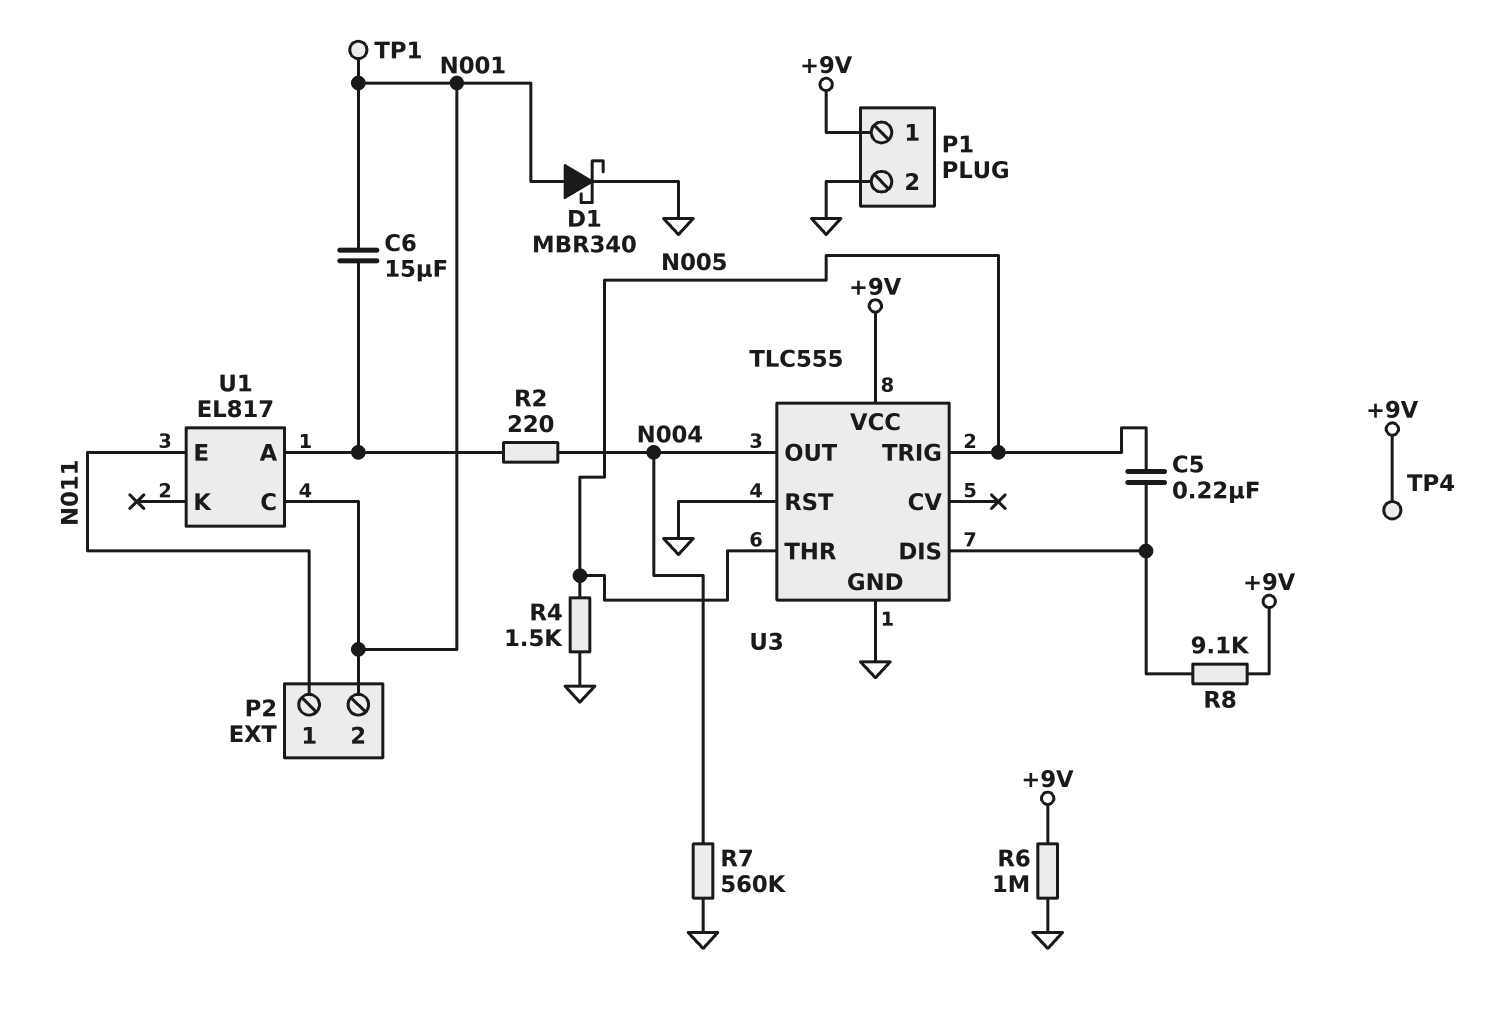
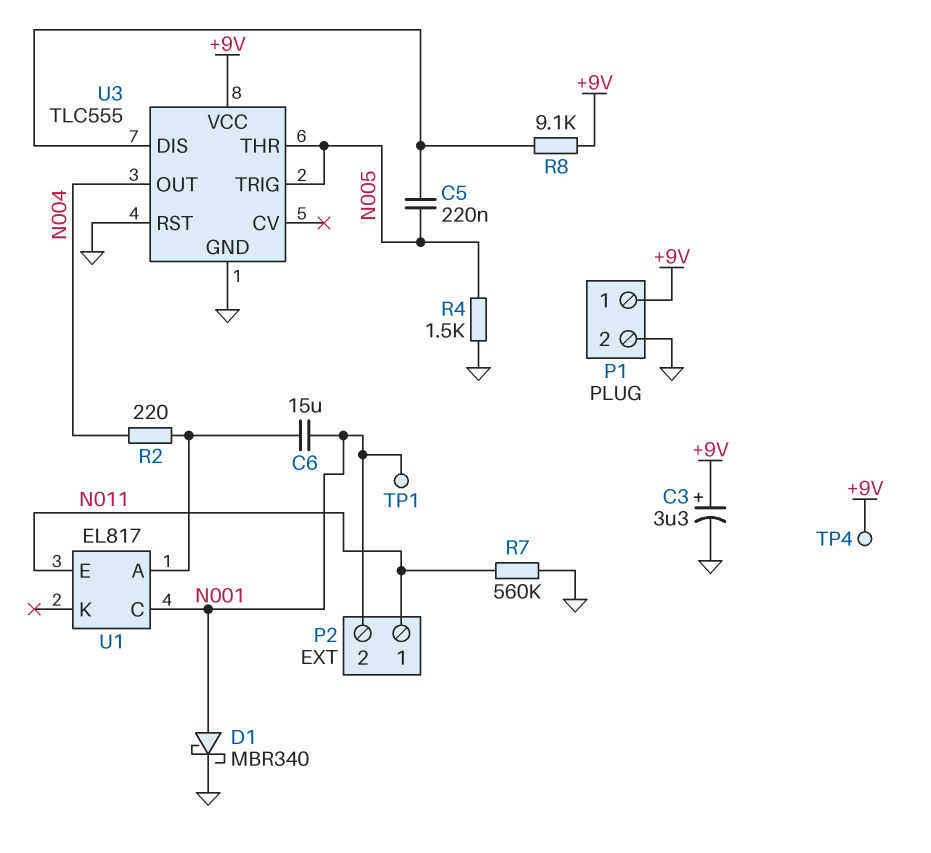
C3: none -> 3.3uF (plus +9V, minus GND)
R6: 1M (+9V, GND) -> none
R7: 560k (GND, N004) -> 560k (GND, N011)

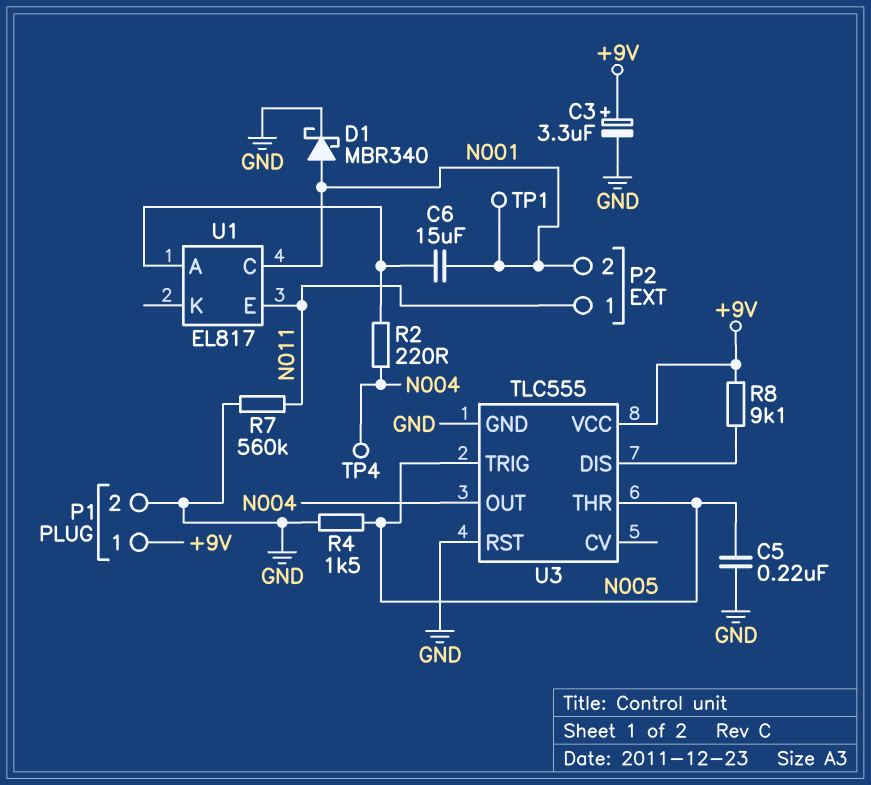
C5: 220nF (N005, U3/DIS) -> 220nF (GND, N005)
TP4: test point (+9V) -> test point (N004)

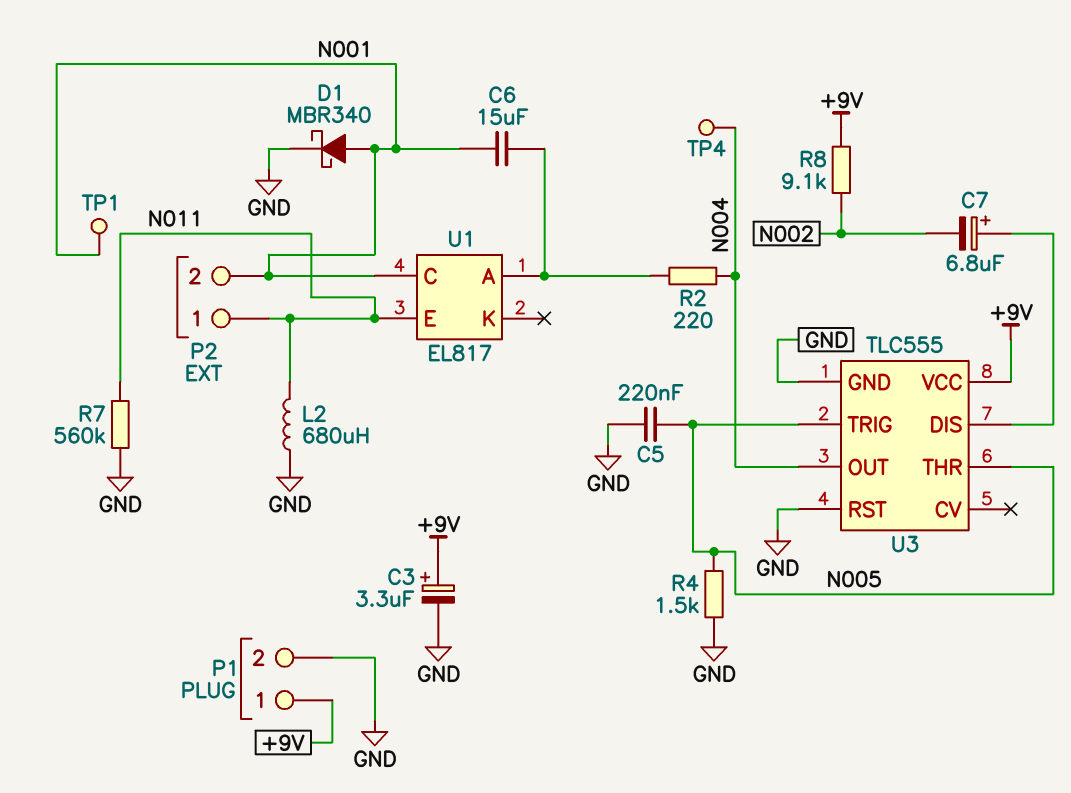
C7: none -> 6.8uF (plus U3/DIS, minus N002)
L2: none -> 680uH (GND, N011)
R8: 9.1k (+9V, U3/DIS) -> 9.1k (+9V, N002)

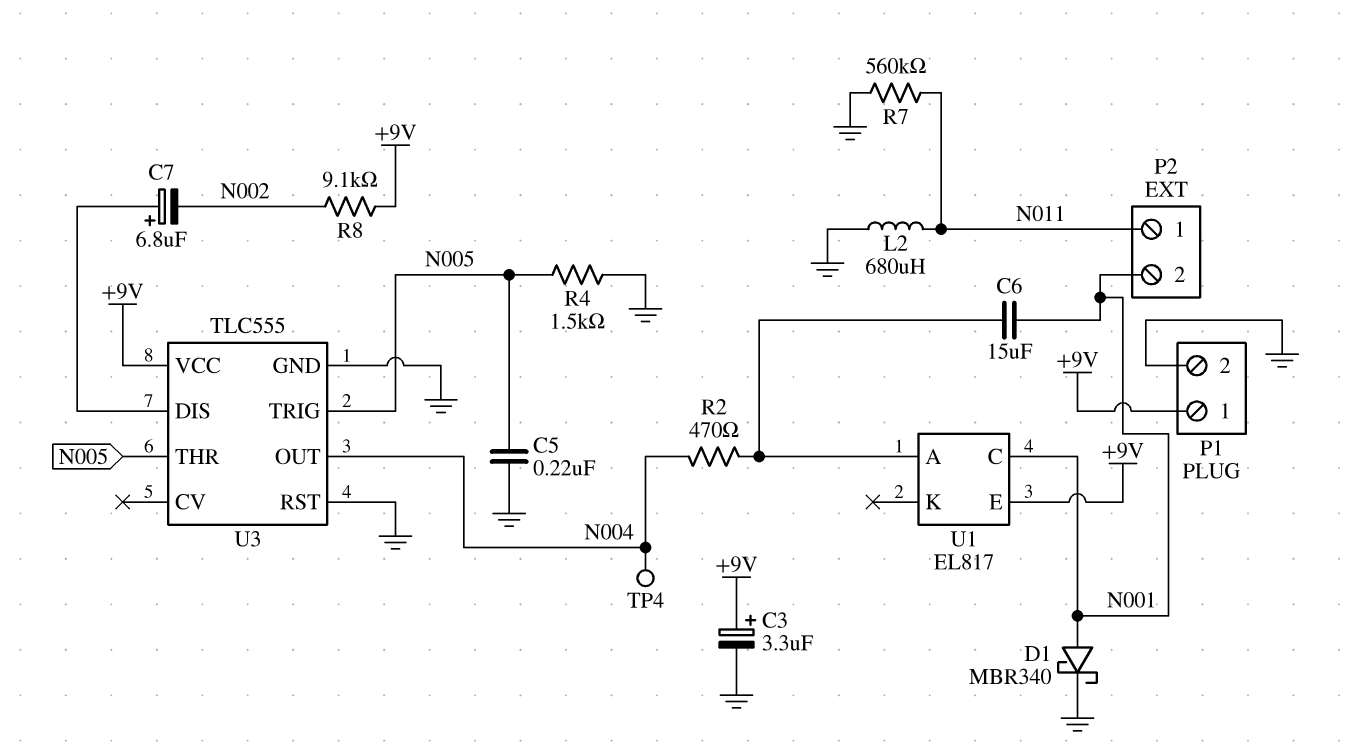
R2: 220 (N004, U1/A) -> 470 (N004, U1/A)
TP1: test point (N001) -> none
U1 pin E: N011 -> +9V

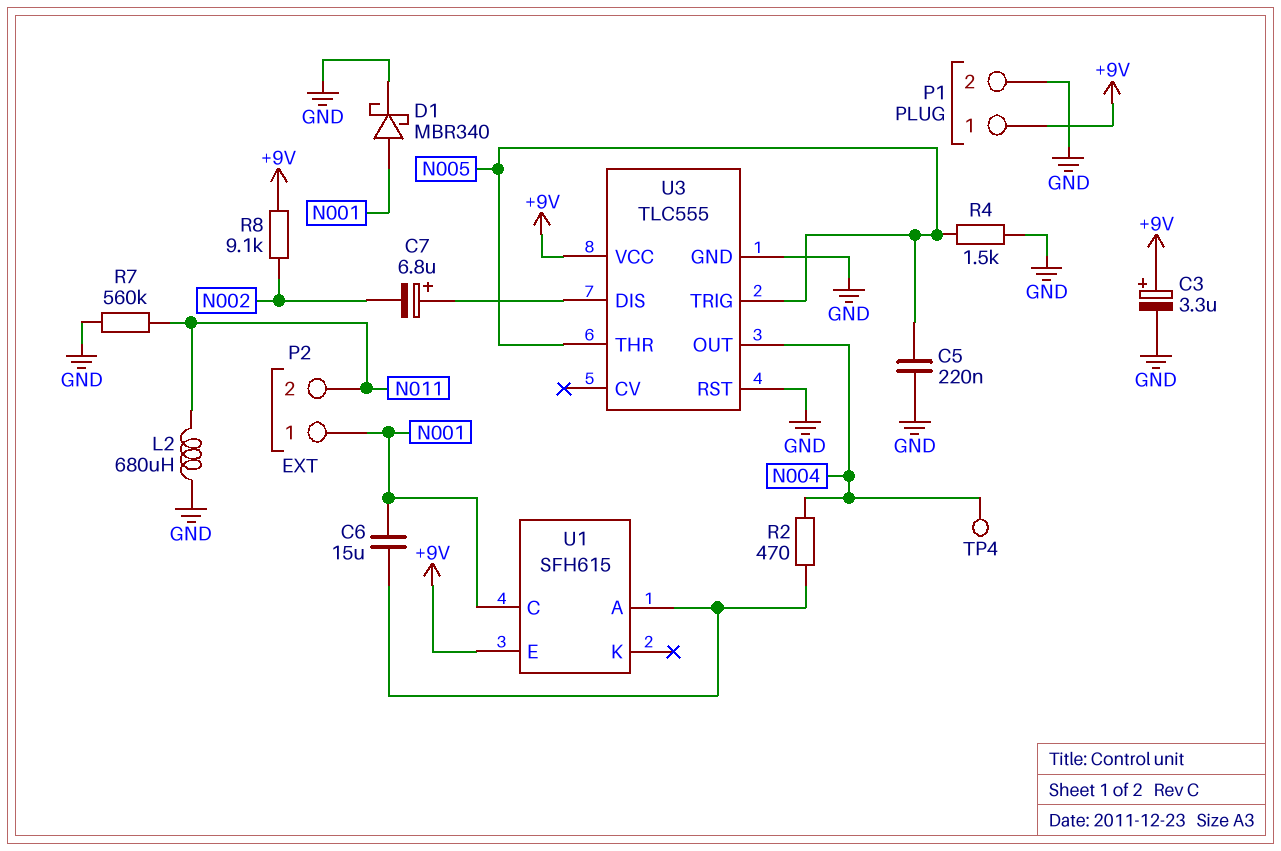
P2 pin 1: N011 -> N001
P2 pin 2: N001 -> N011
U1: EL817 -> SFH615

